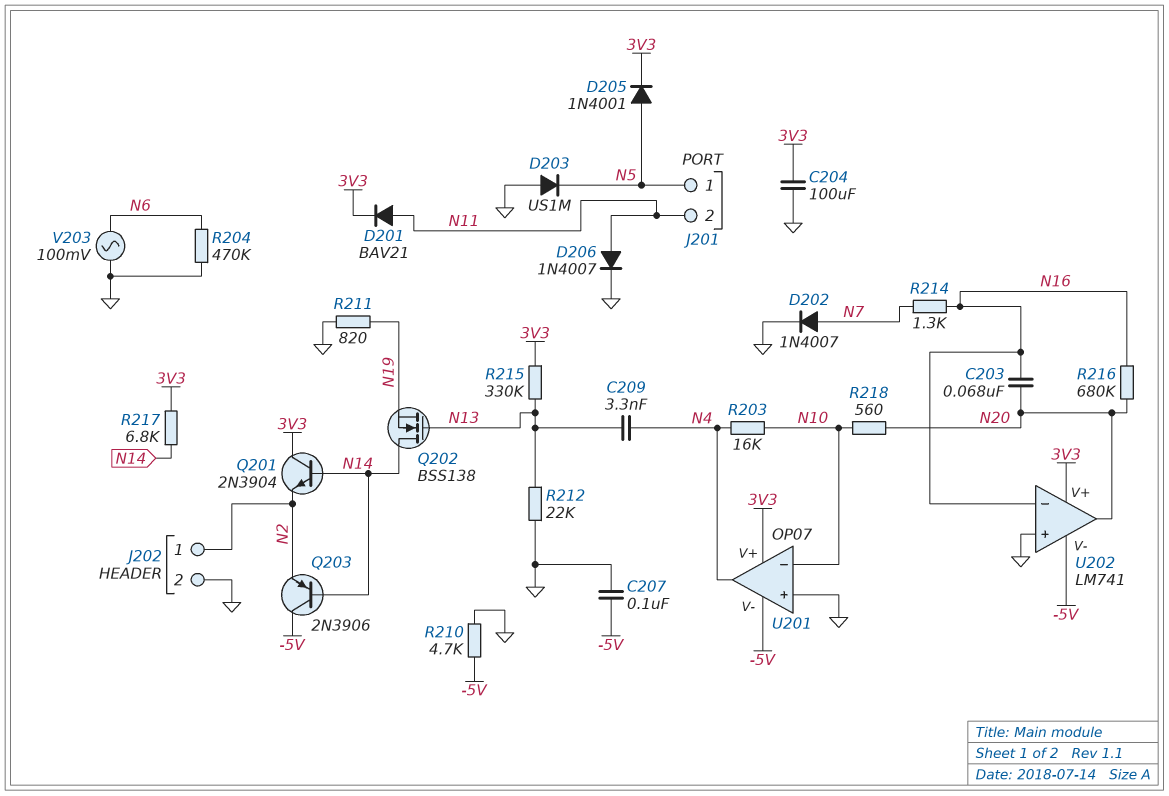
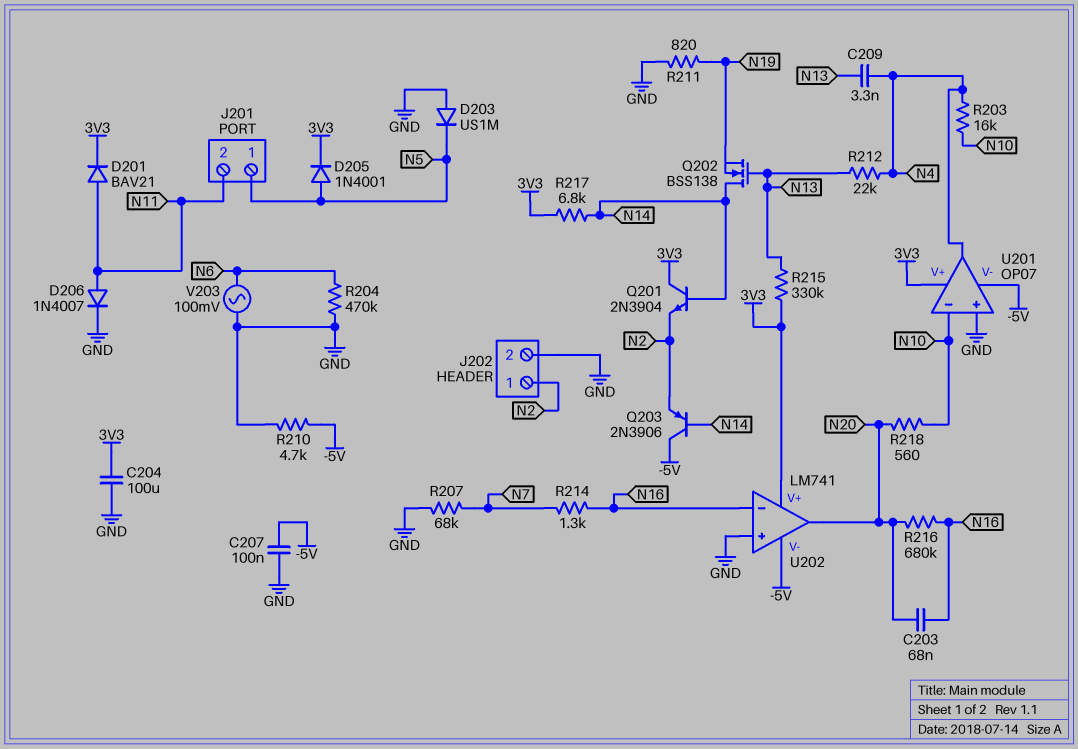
D202: diode 1N4007 (A N7, K GND) -> none
R207: none -> 68k (GND, N7)
R212: 22k (GND, N13) -> 22k (N4, N13)

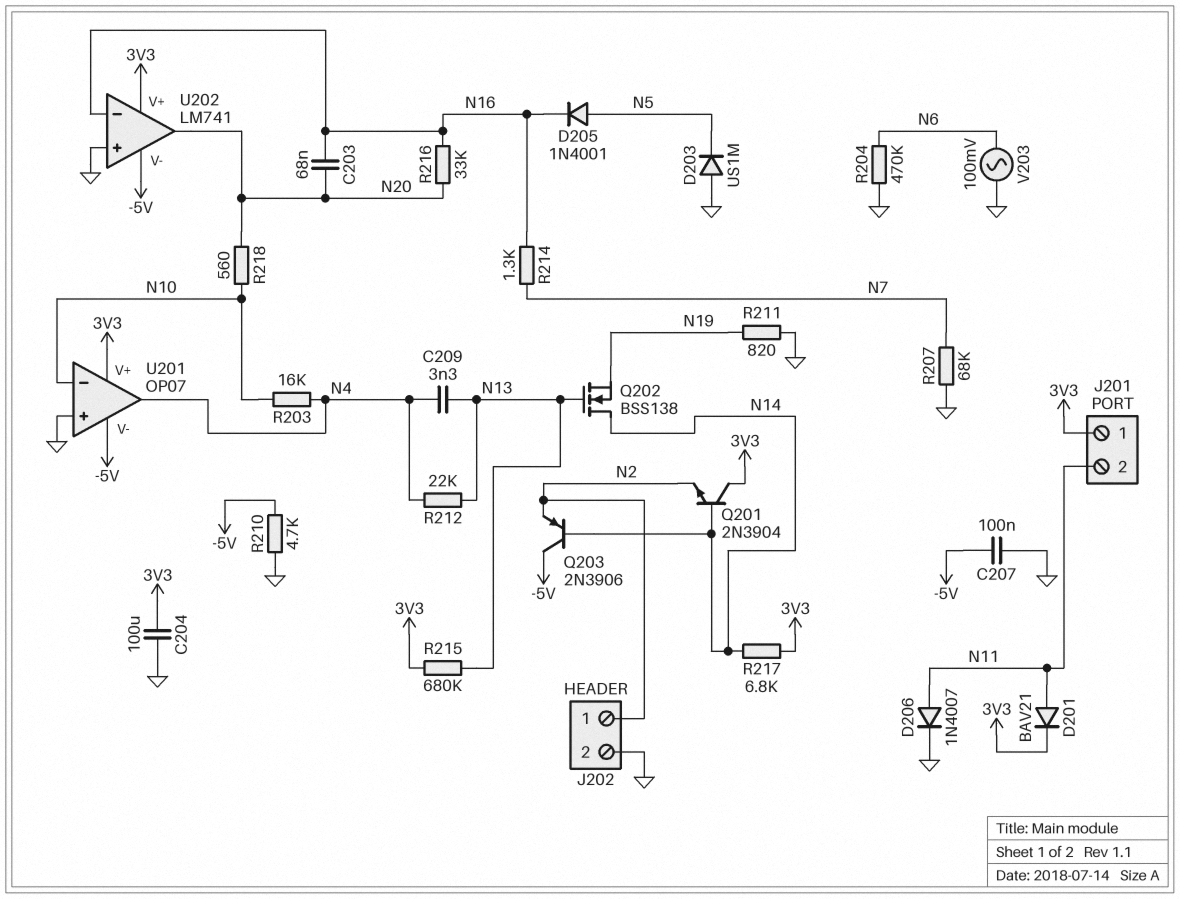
D205: diode 1N4001 (A N5, K 3V3) -> diode 1N4001 (A N5, K N16)
J201 pin 1: N5 -> 3V3
R215: 330k (3V3, N13) -> 680k (3V3, N13)
R216: 680k (N16, N20) -> 33k (N16, N20)

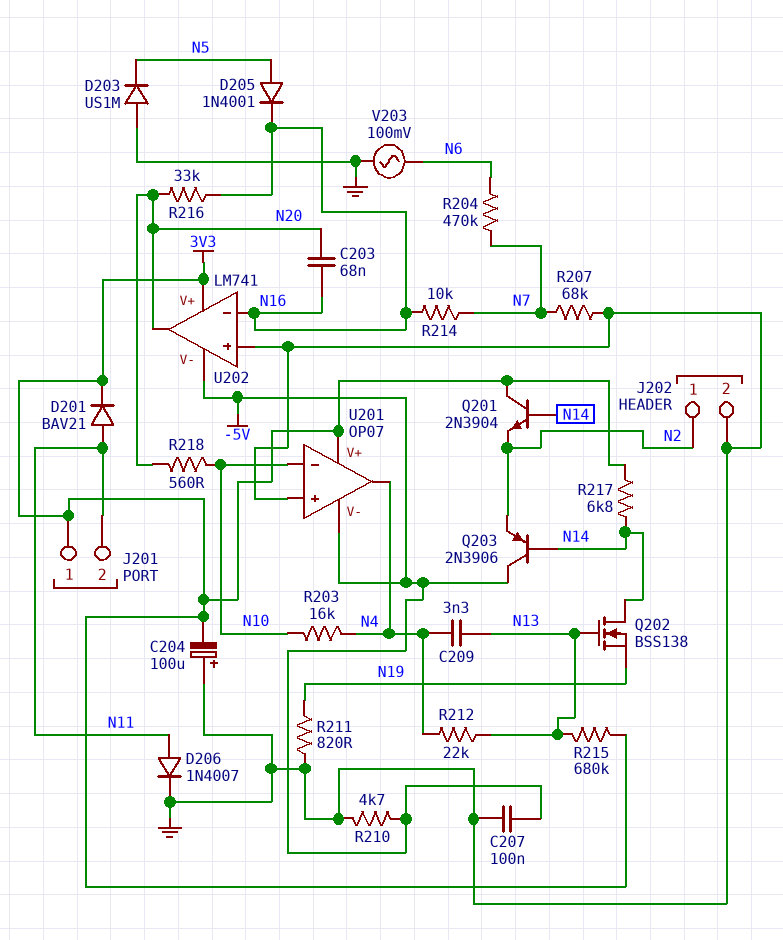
C204: 100uF (3V3, GND) -> 100uF (plus GND, minus 3V3)
R204: 470k (GND, N6) -> 470k (N6, N7)
R214: 1.3k (N7, N16) -> 10k (N7, N16)

